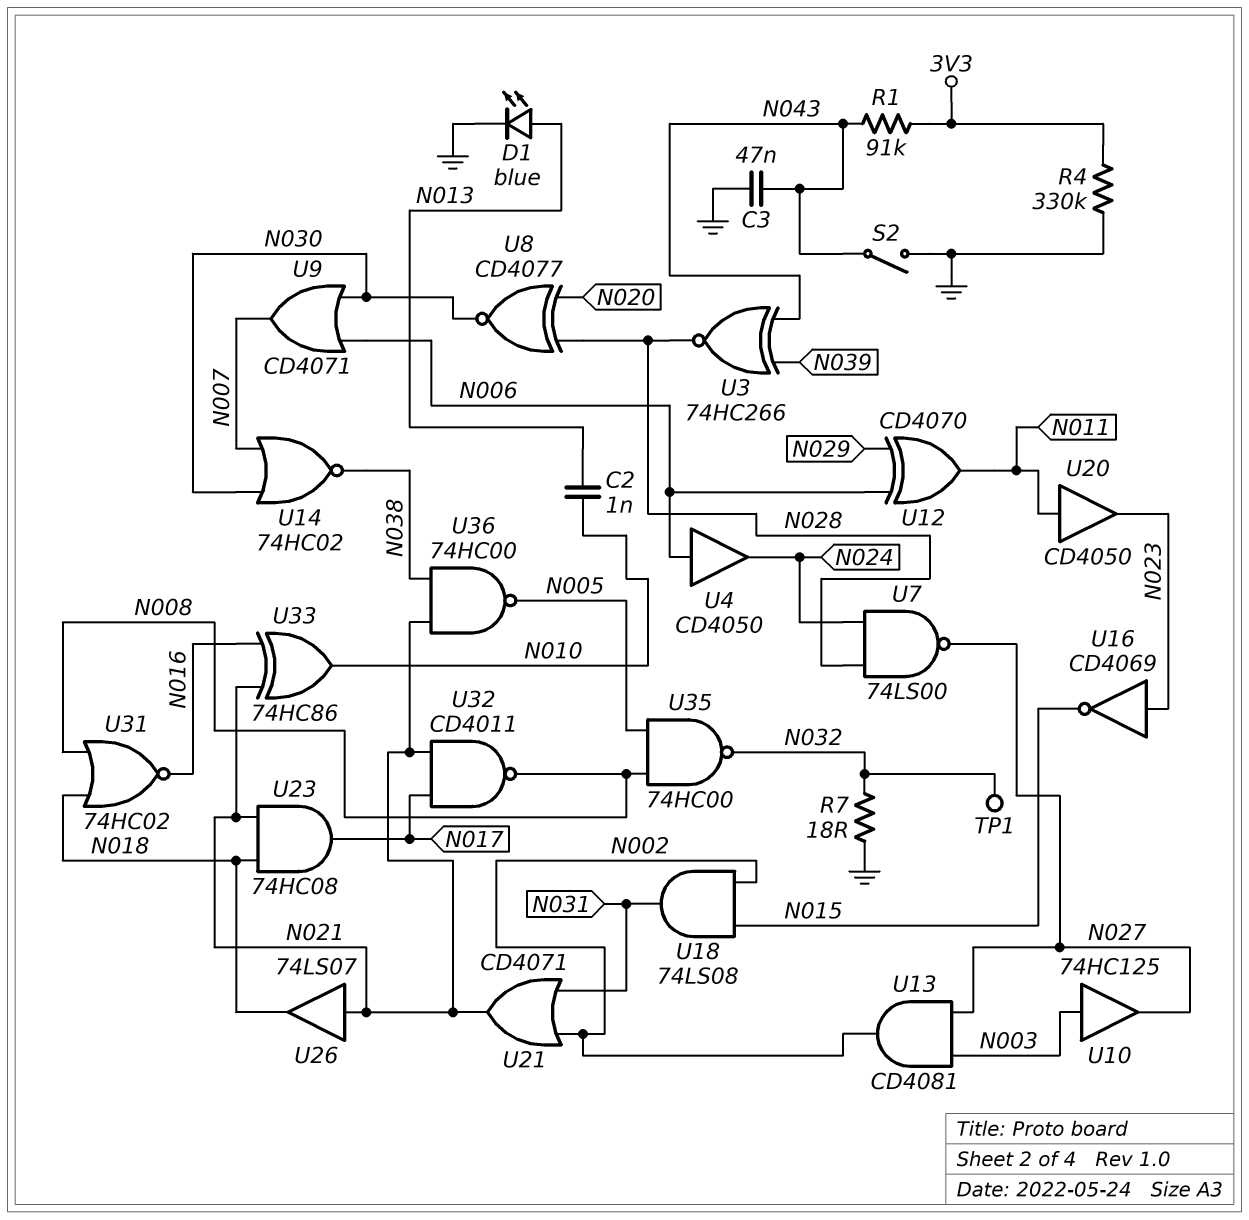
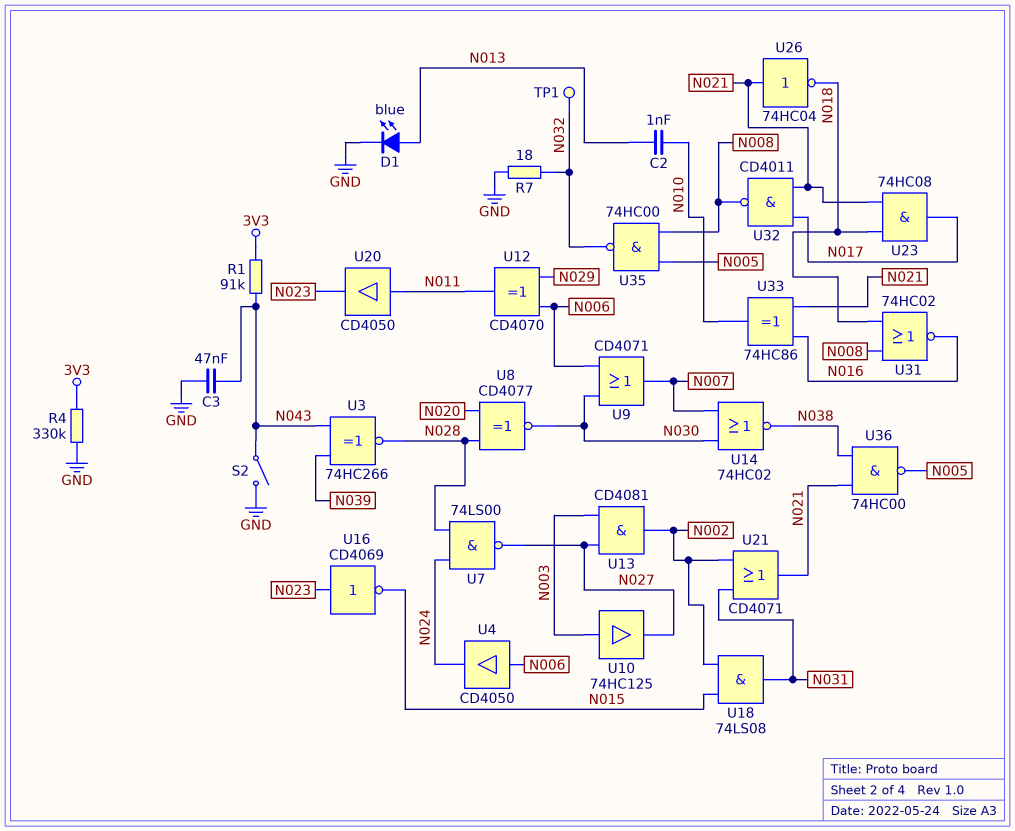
U26: buffer 74LS07 (in N021, out N018) -> NOT 74HC04 (in N021, out N018)

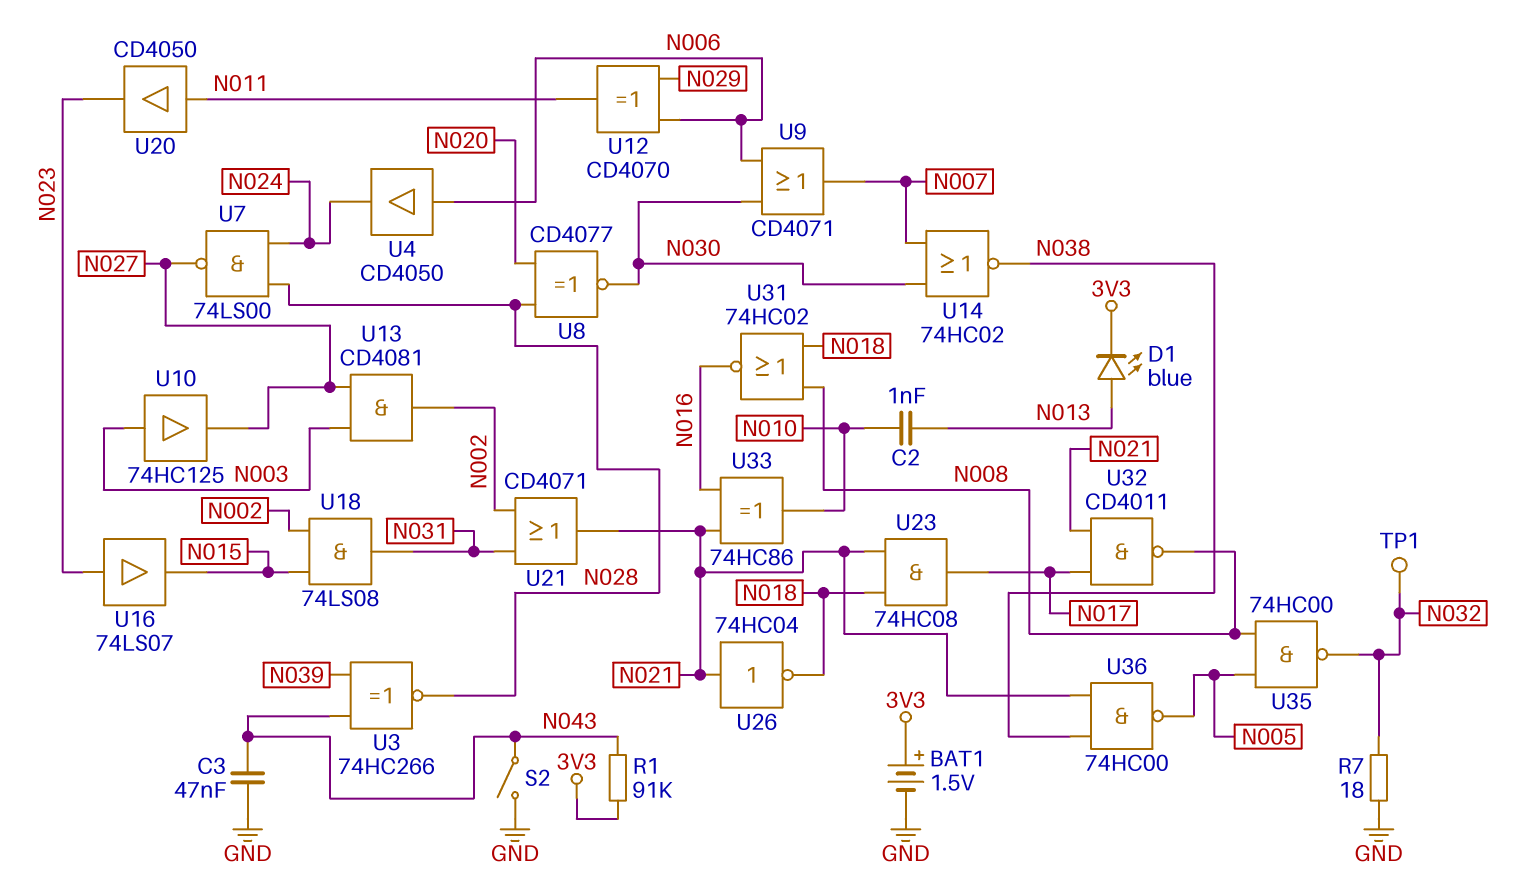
BAT1: none -> 1.5V (plus 3V3, minus GND)
D1: LED blue (A N013, K GND) -> LED blue (A N013, K 3V3)
R4: 330k (3V3, GND) -> none
U16: NOT CD4069 (in N023, out N015) -> buffer 74LS07 (in N023, out N015)

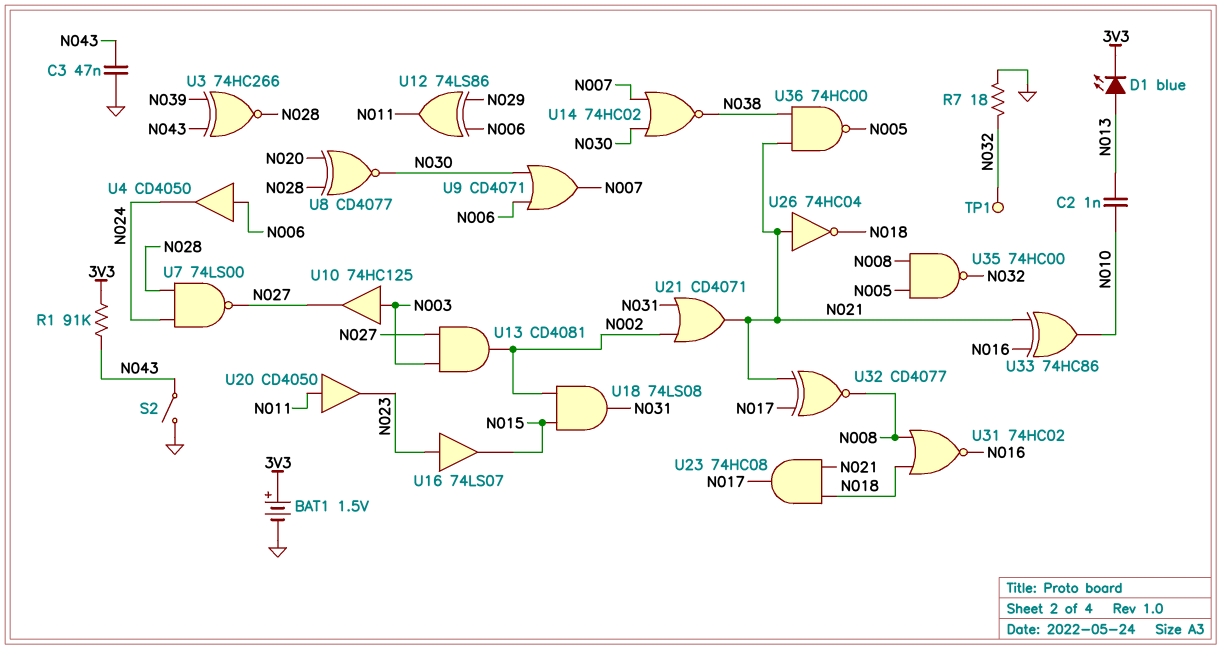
U12: XOR CD4070 (in N006, in N029, out N011) -> XOR 74LS86 (in N006, in N029, out N011)
U32: NAND CD4011 (in N017, in N021, out N008) -> XNOR CD4077 (in N017, in N021, out N008)

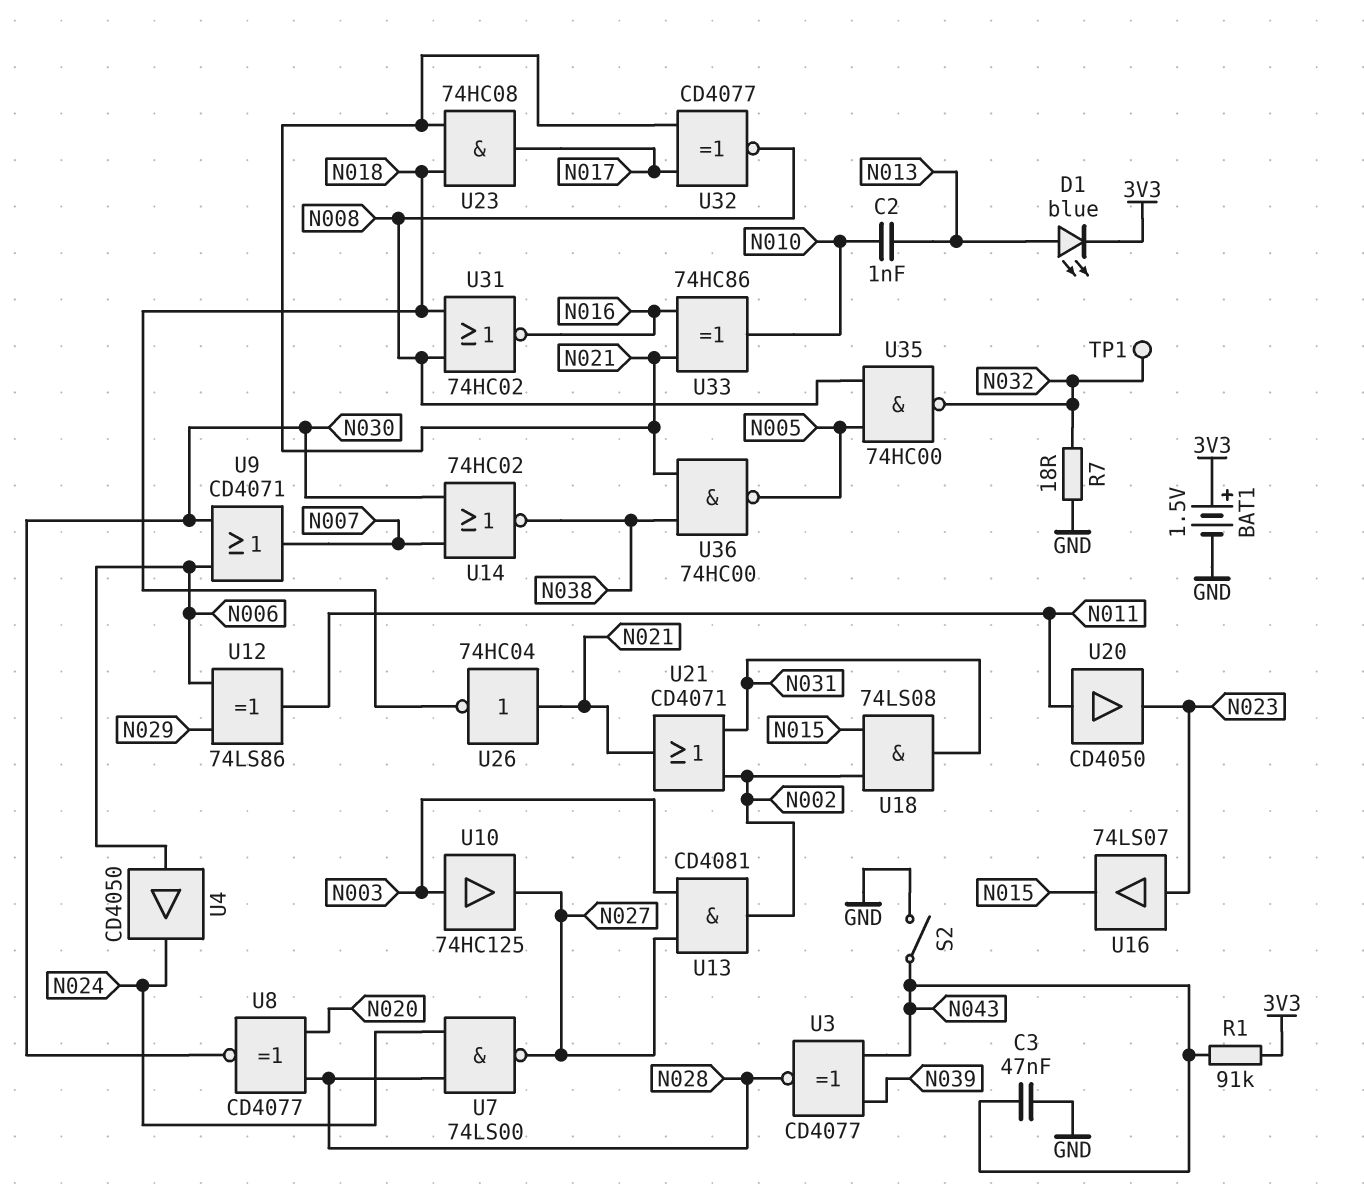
U3: XNOR 74HC266 (in N039, in N043, out N028) -> XNOR CD4077 (in N039, in N043, out N028)

